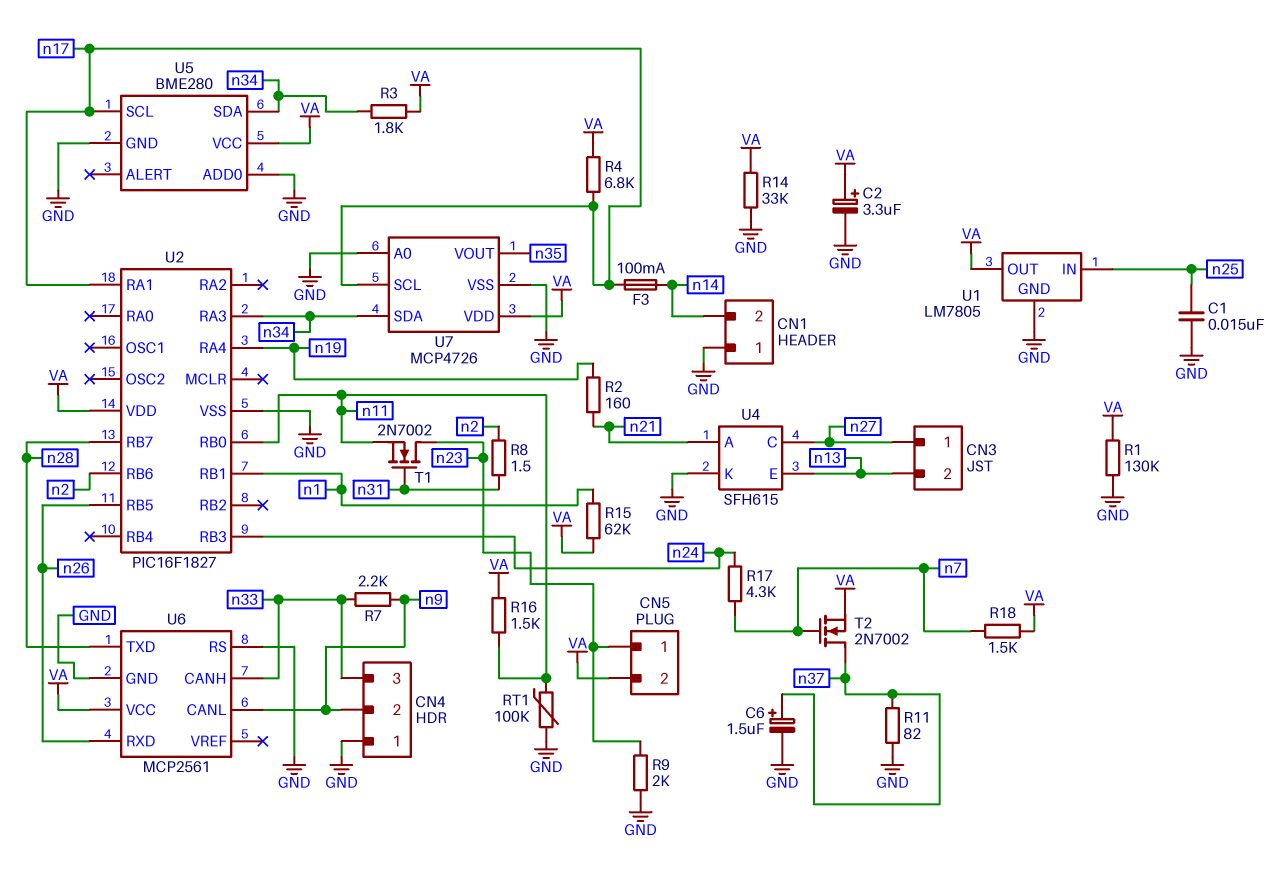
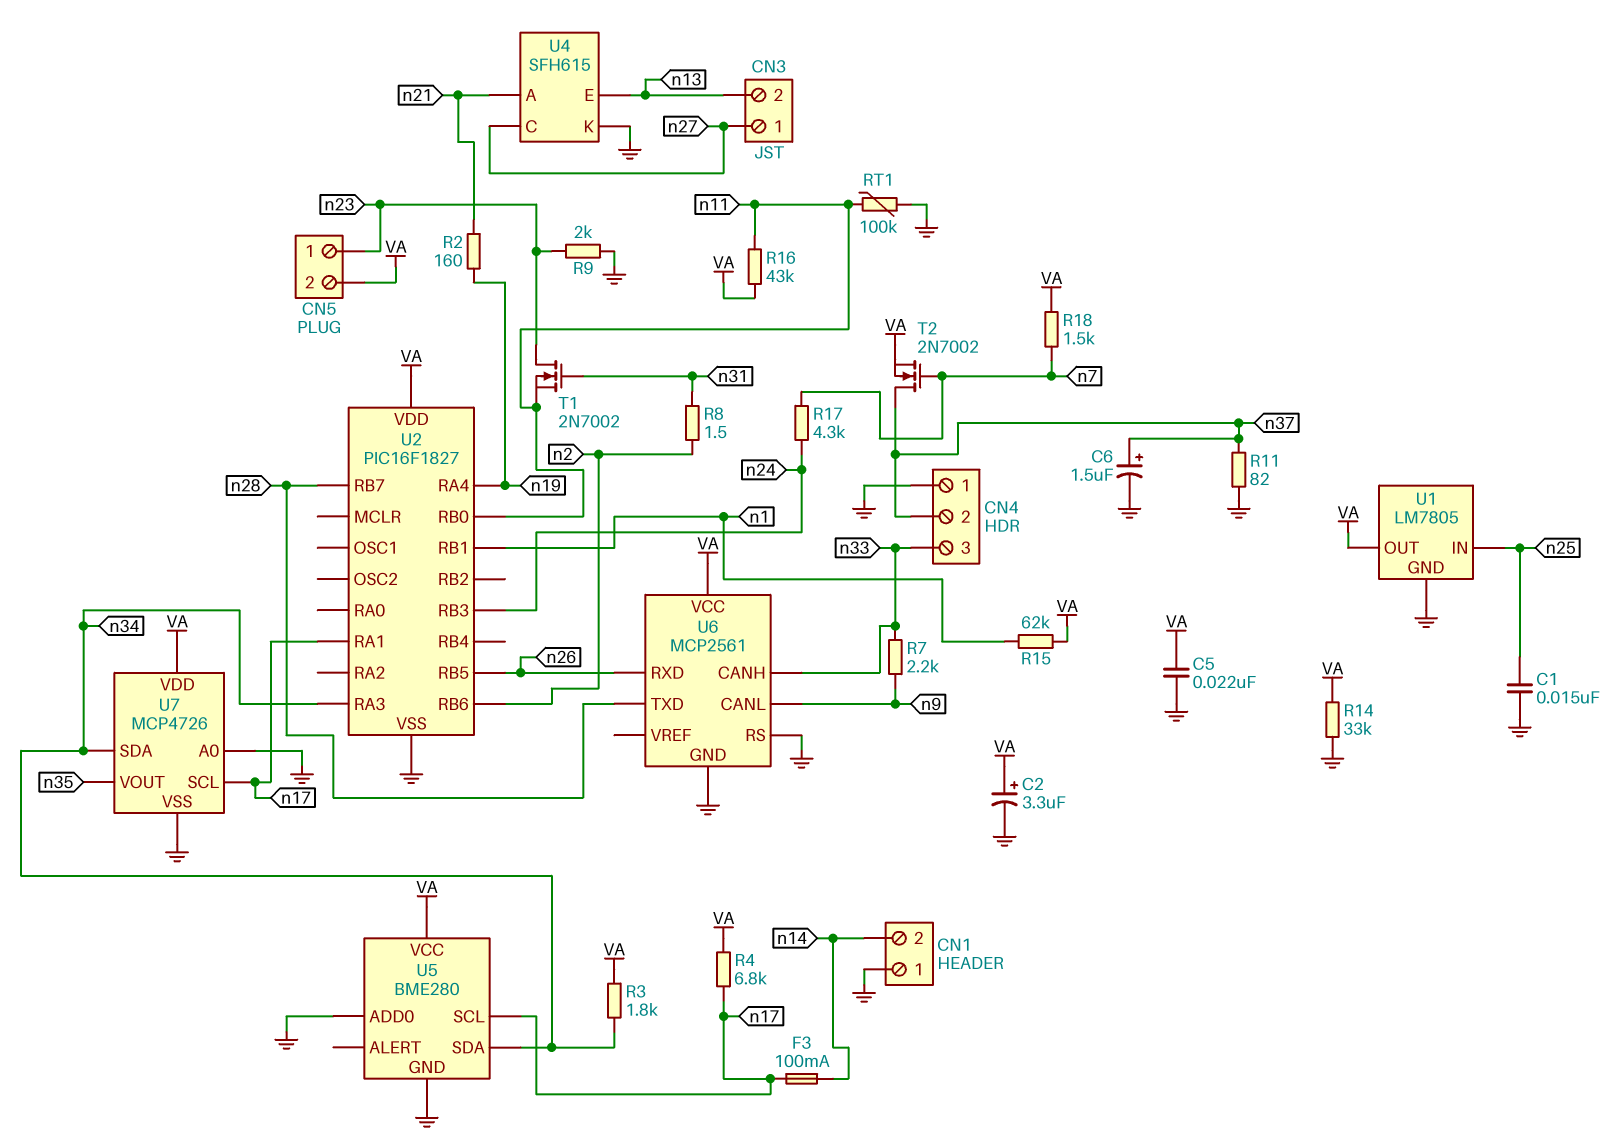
C5: none -> 22nF (GND, VA)
CN4 pin 2: n9 -> n37
R1: 130k (GND, VA) -> none
R16: 1.5k (VA, n11) -> 43k (VA, n11)

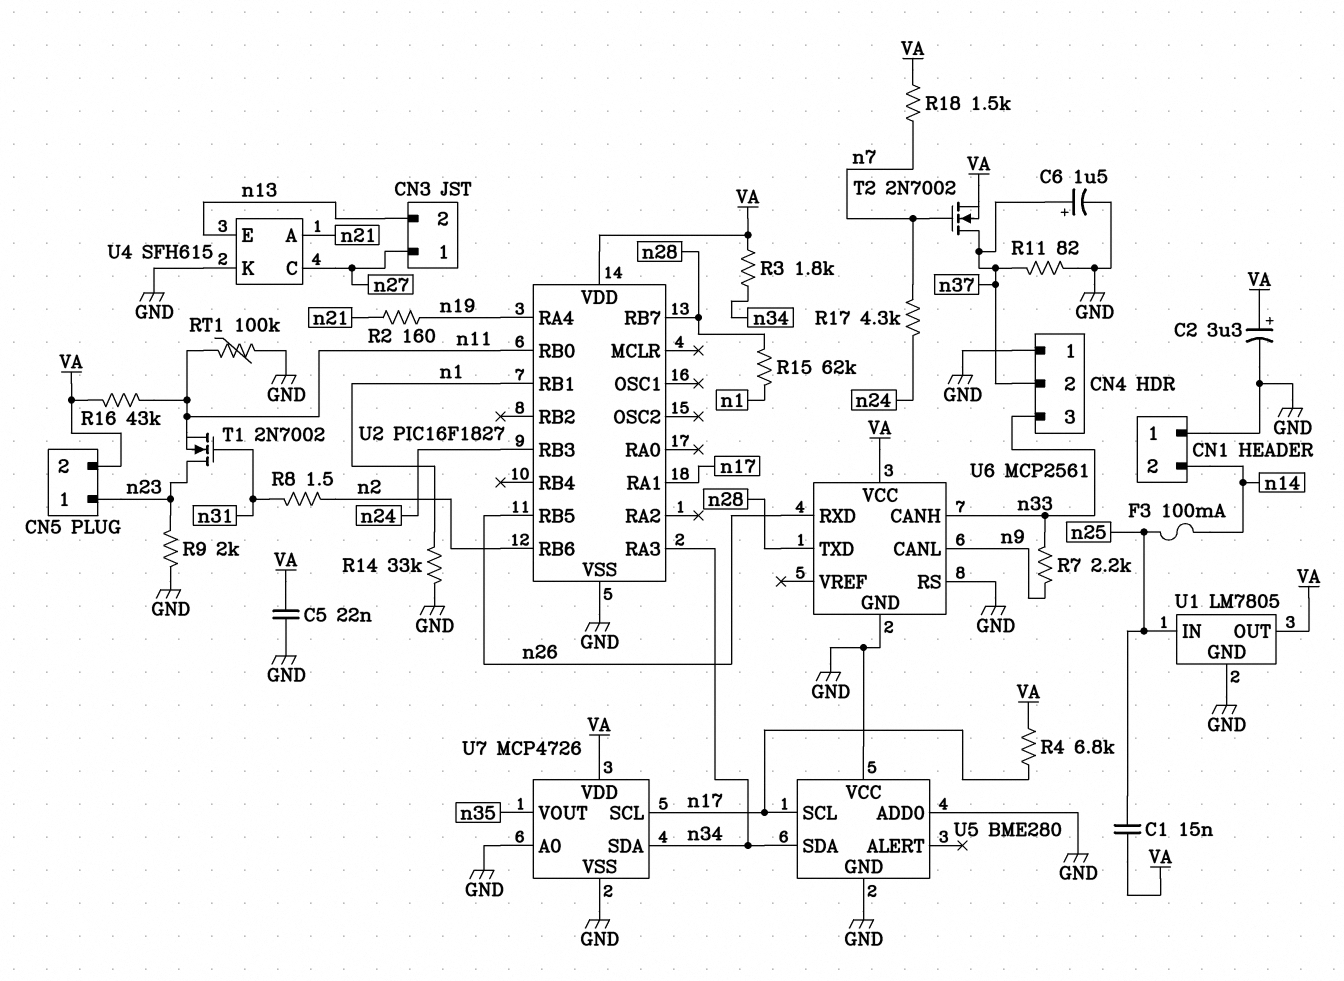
C1: 15nF (GND, n25) -> 15nF (VA, n25)
F3: 100mA (n14, n17) -> 100mA (n14, n25)
R14: 33k (GND, VA) -> 33k (GND, n1)
R15: 62k (VA, n1) -> 62k (n1, n28)
U5 pin VCC: VA -> GND

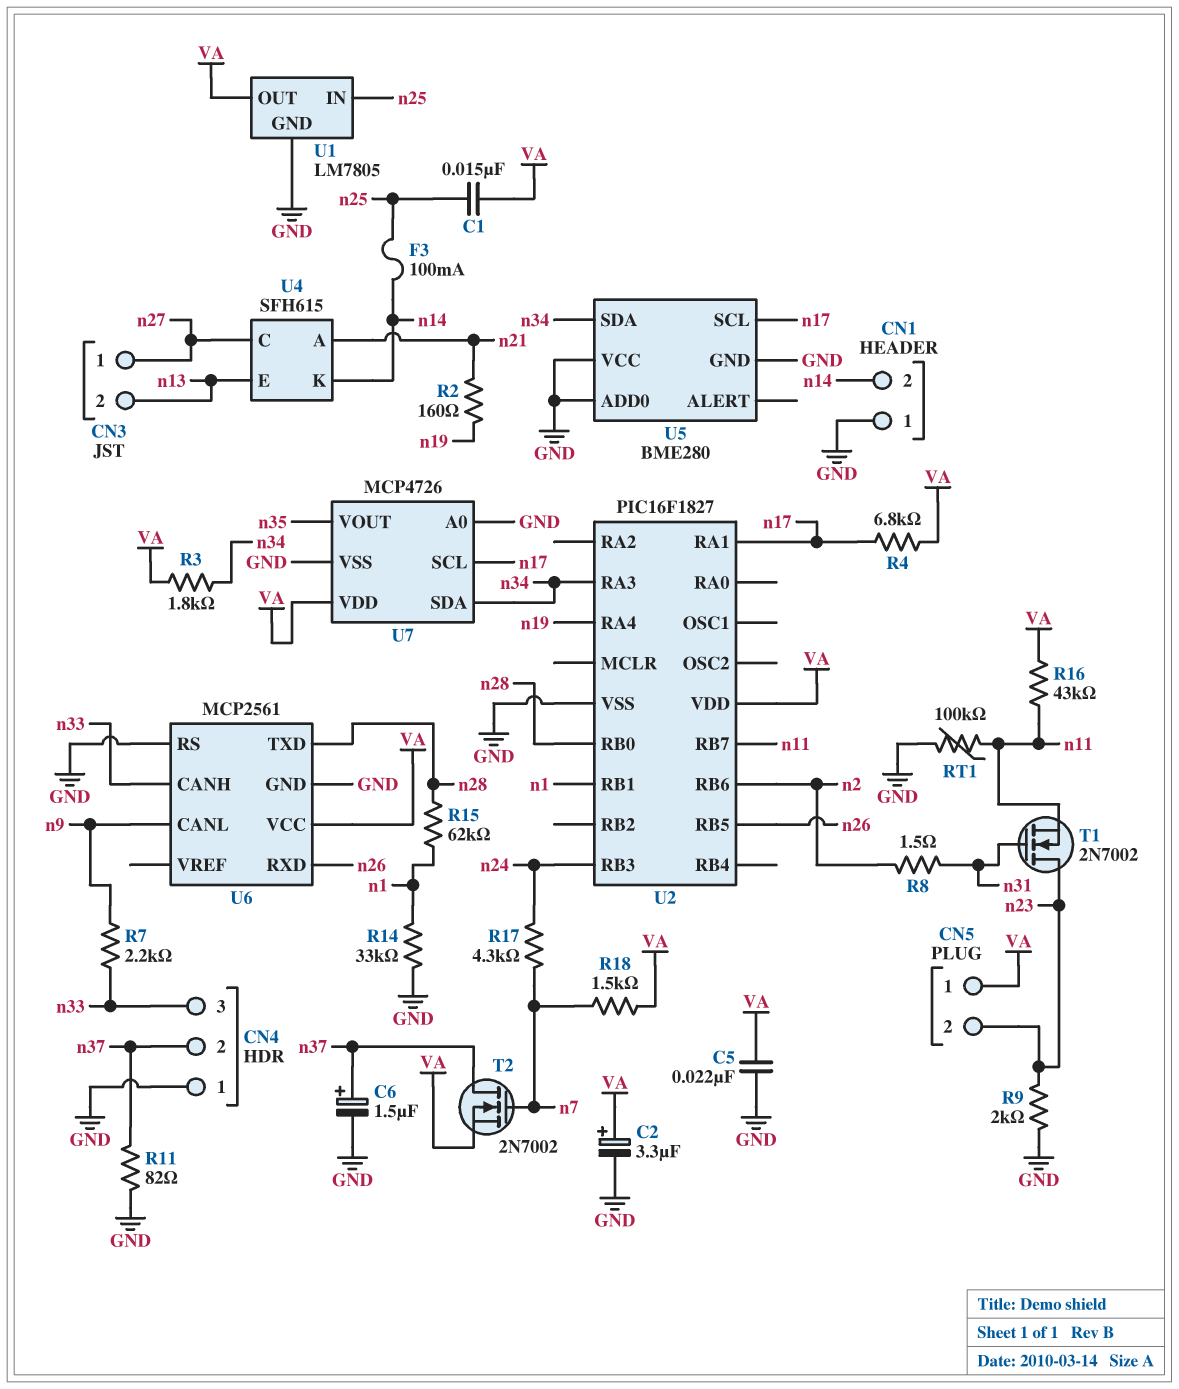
CN5 pin 1: n23 -> VA
CN5 pin 2: VA -> n23
U2 pin RB0: n11 -> n28
U2 pin RB7: n28 -> n11
U4 pin K: GND -> n14

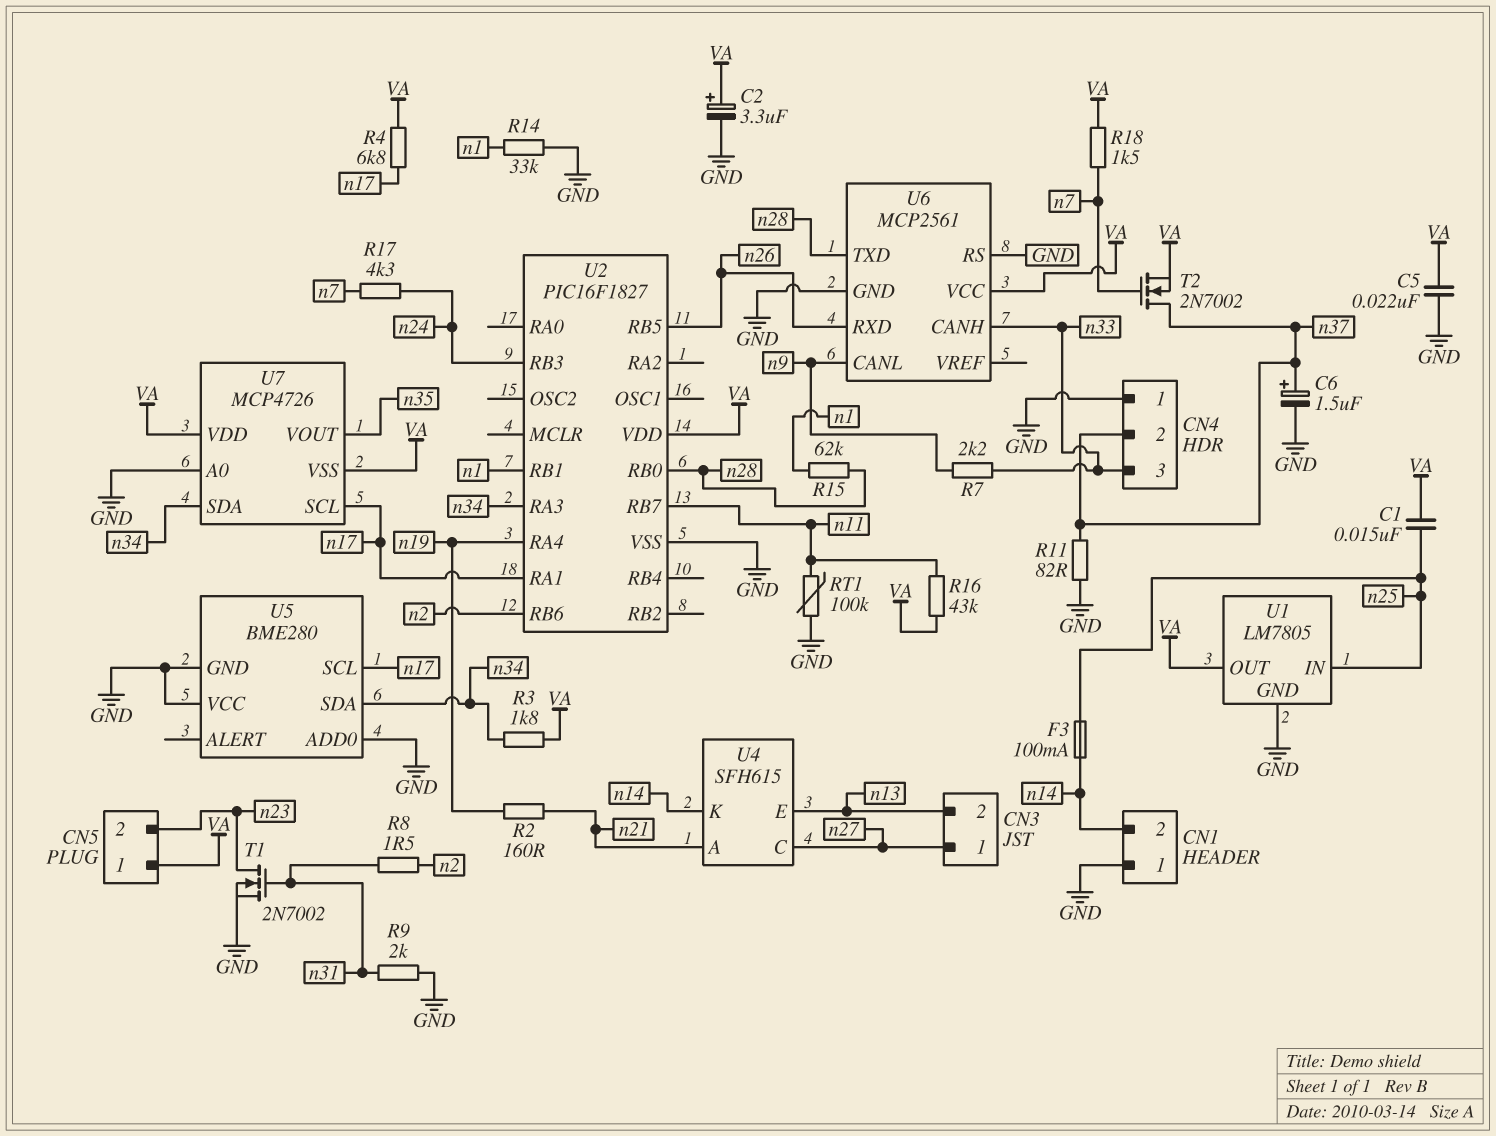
R9: 2k (GND, n23) -> 2k (GND, n31)
T1: NMOS 2N7002 (G n31, D n23, S n11) -> NMOS 2N7002 (G n31, D n23, S GND)
U7 pin VSS: GND -> VA

